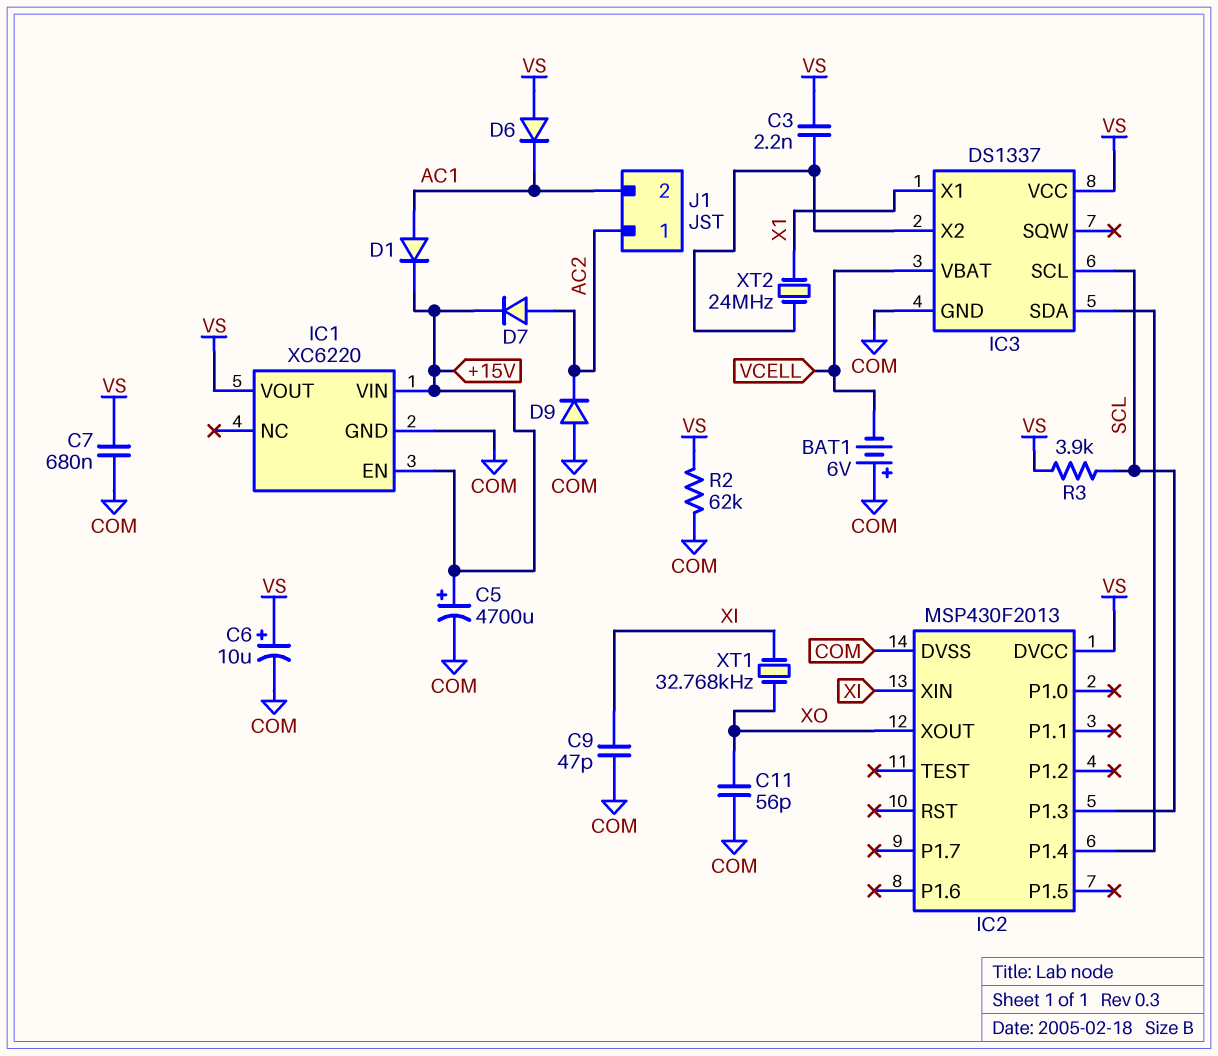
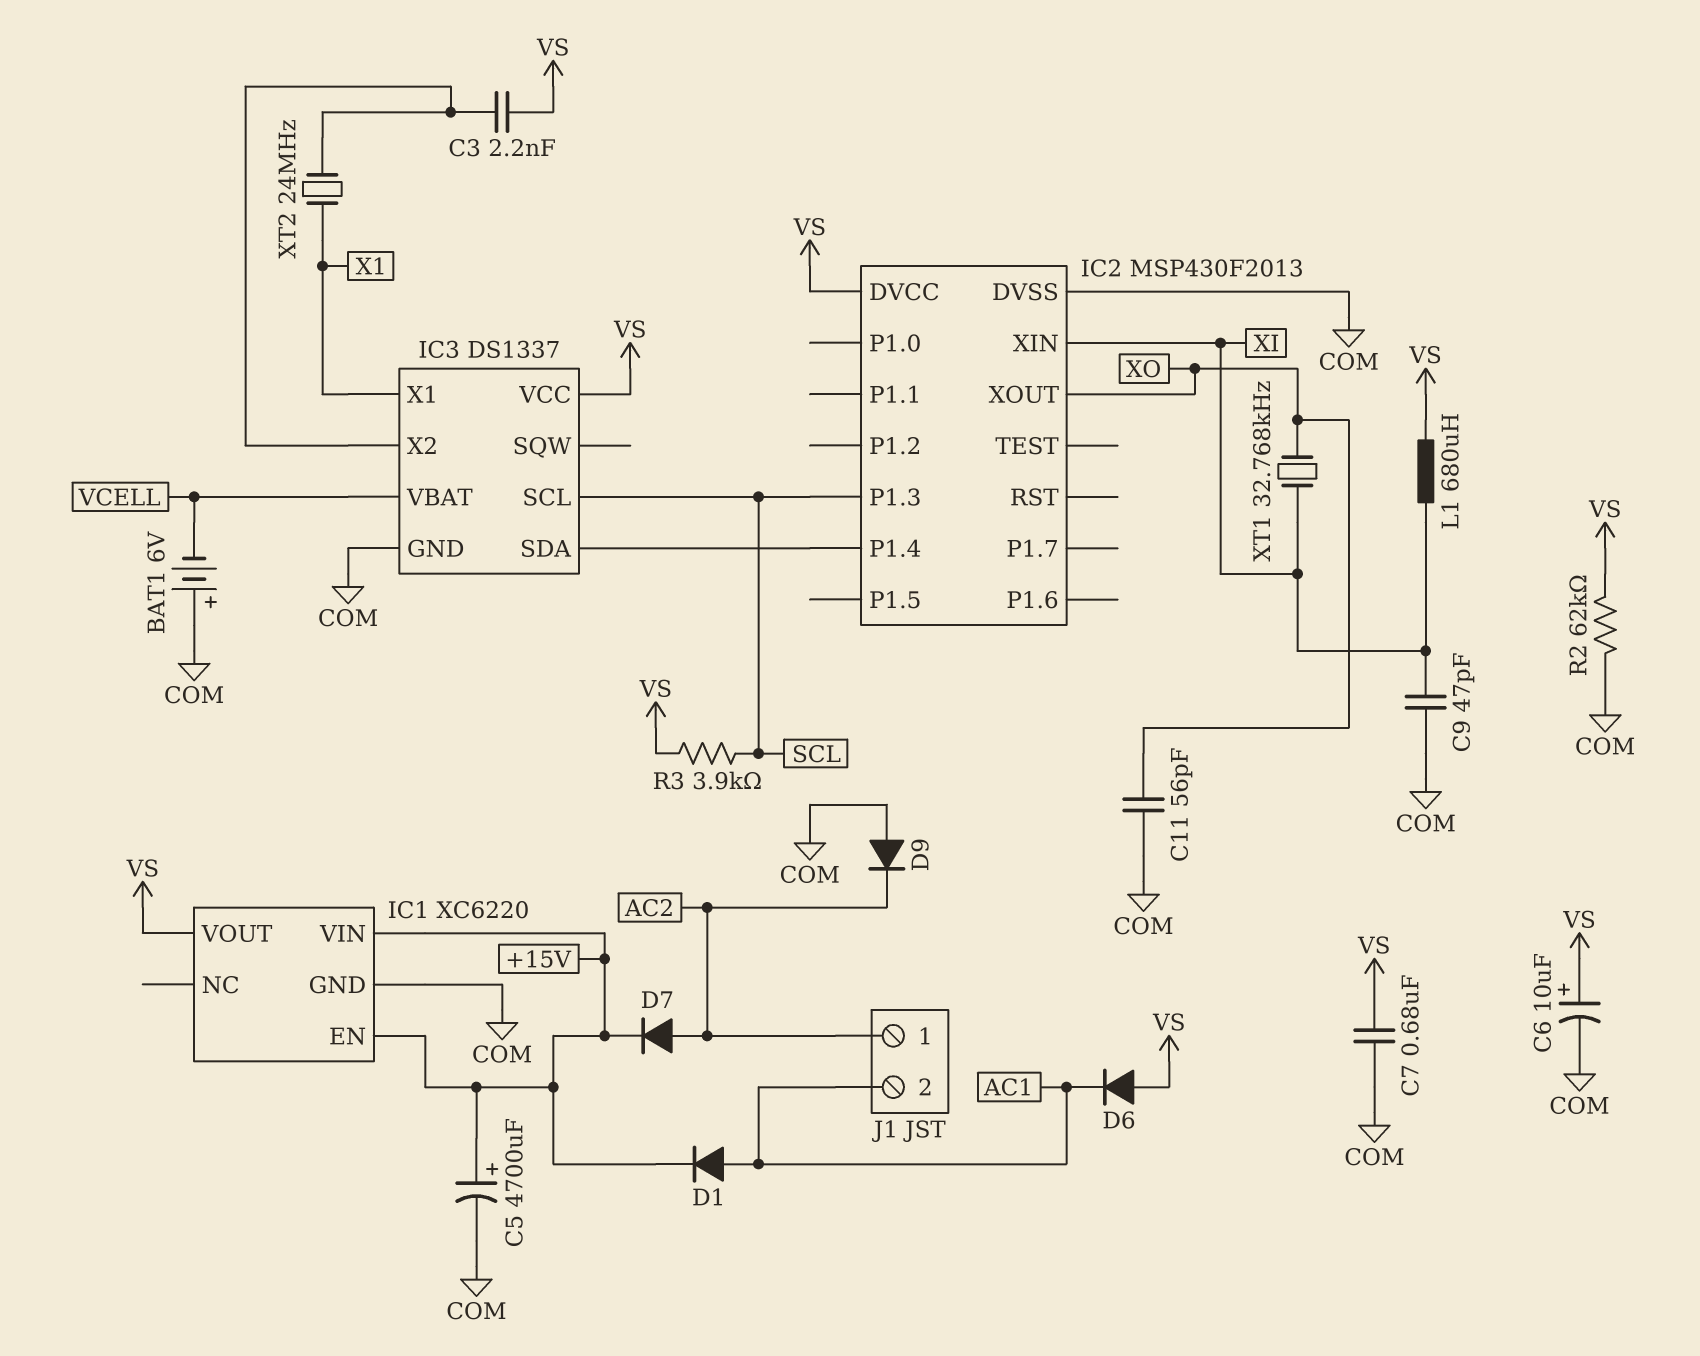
L1: none -> 680uH (VS, XI)

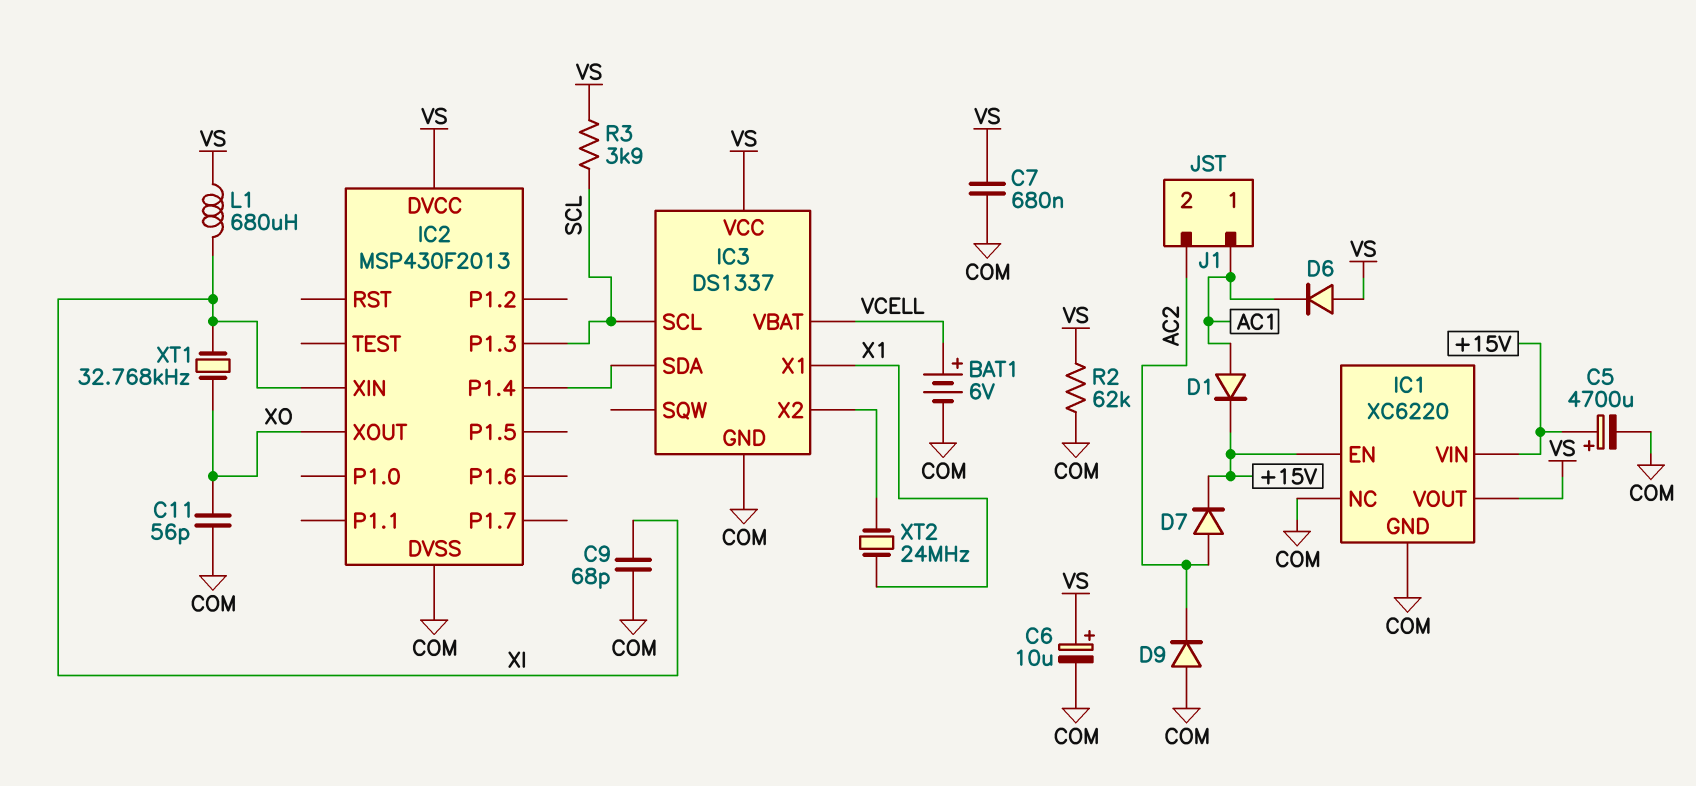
BAT1: 6V (plus COM, minus VCELL) -> 6V (plus VCELL, minus COM)
C3: 2.2nF (IC3/X2, VS) -> none
C9: 47pF (COM, XI) -> 68pF (COM, XI)
IC1 pin NC: none -> COM
J1 pin 1: AC2 -> AC1
J1 pin 2: AC1 -> AC2

